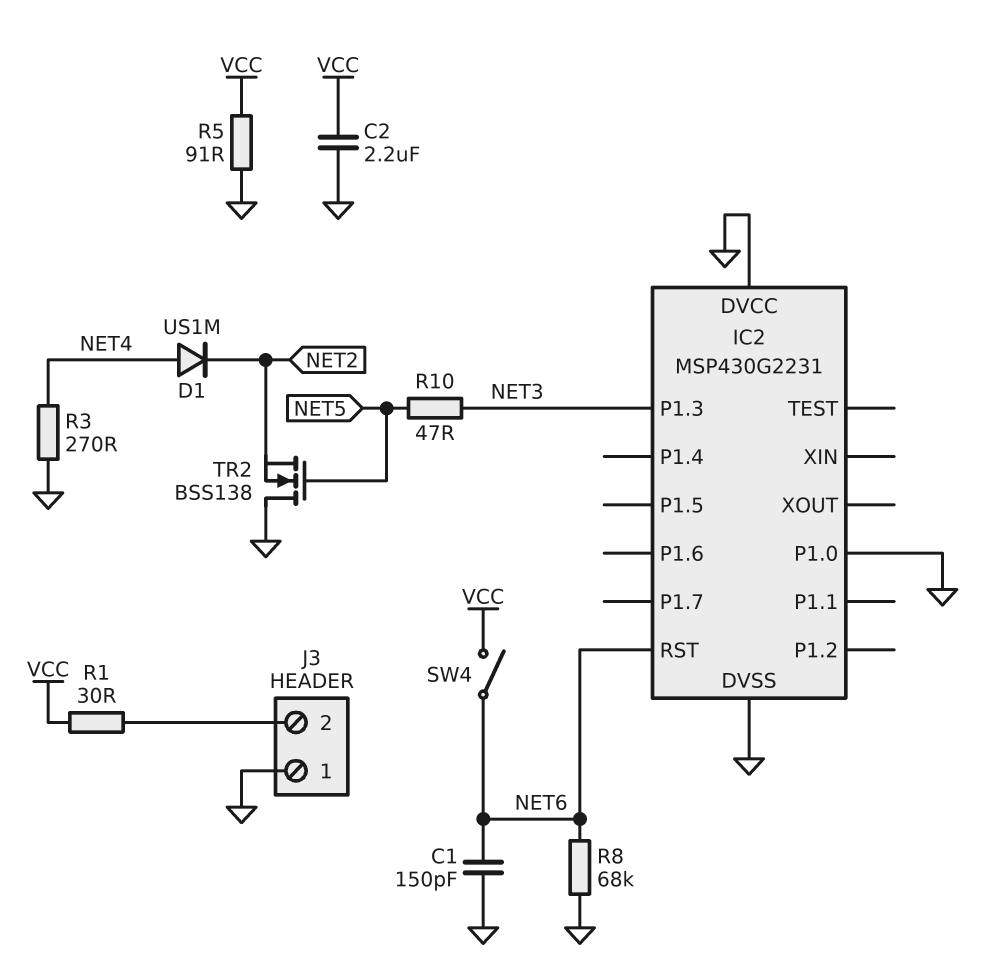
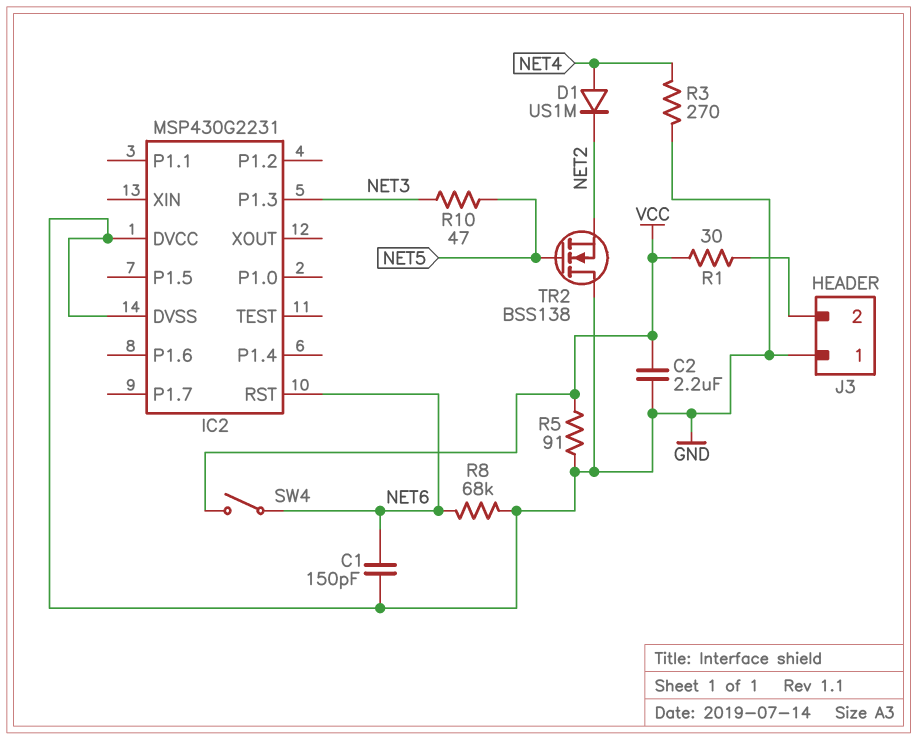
IC2 pin P1.0: GND -> none

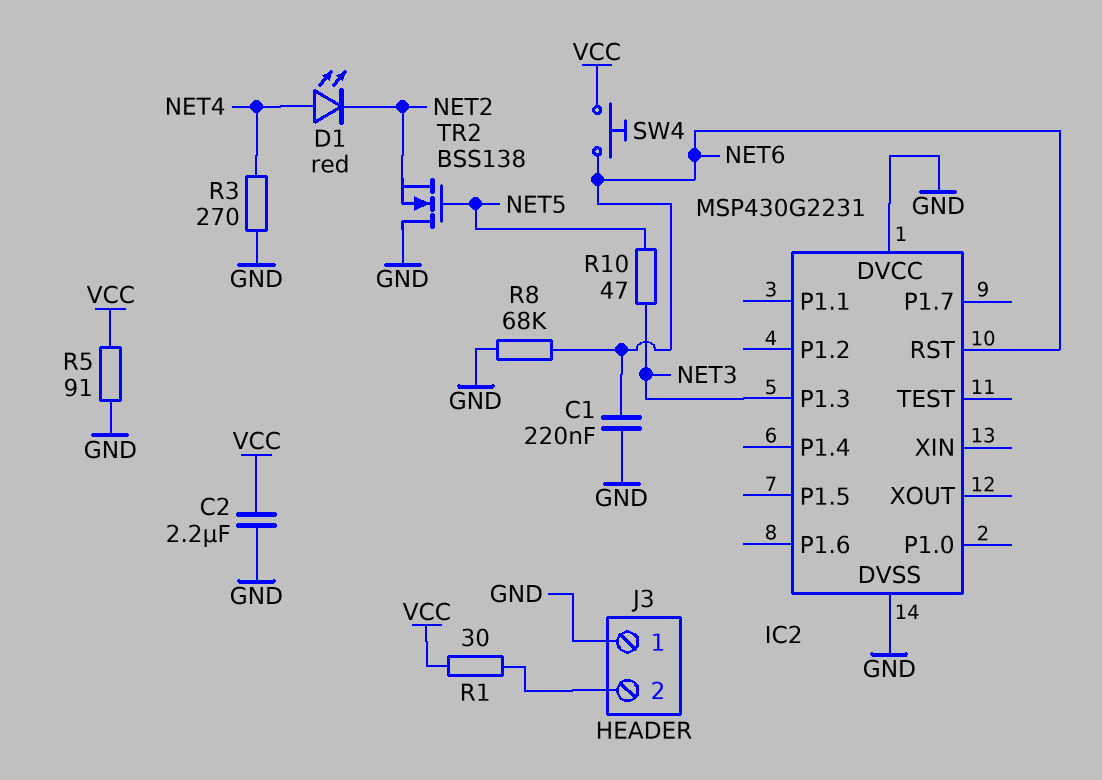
C1: 150pF (GND, NET6) -> 220nF (GND, NET6)
D1: diode US1M (A NET4, K NET2) -> LED red (A NET4, K NET2)
SW4: switch (NET6, VCC) -> button (NET6, VCC)

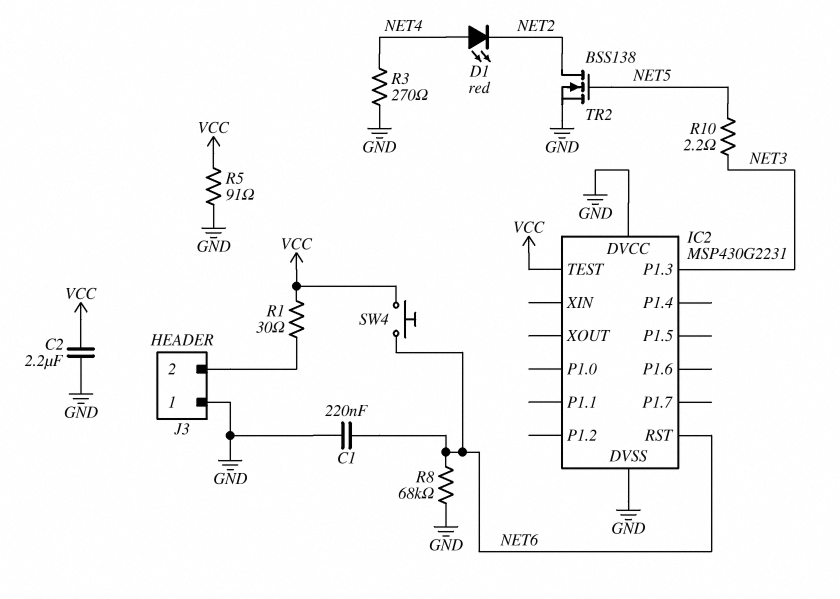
IC2 pin TEST: none -> VCC
R10: 47 (NET3, NET5) -> 2.2 (NET3, NET5)
TR2: NMOS BSS138 (G NET5, D GND, S NET2) -> NMOS BSS138 (G NET5, D NET2, S GND)

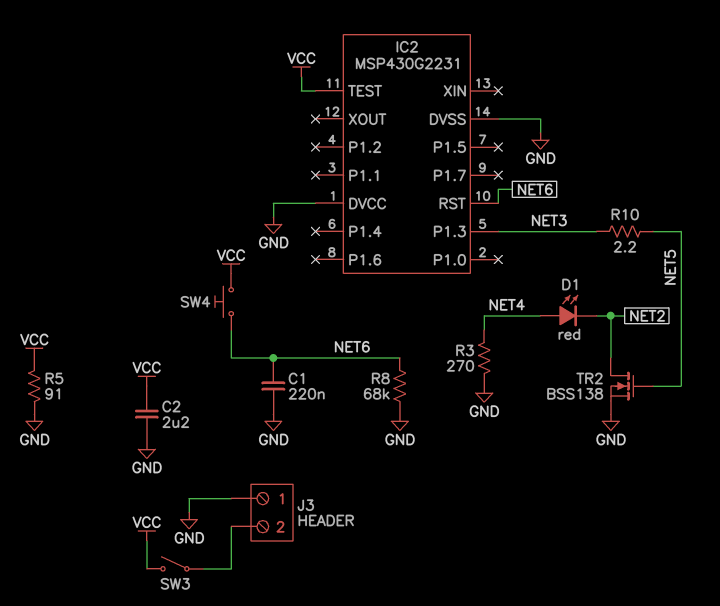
R1: 30 (J3/2, VCC) -> none
SW3: none -> switch (J3/2, VCC)

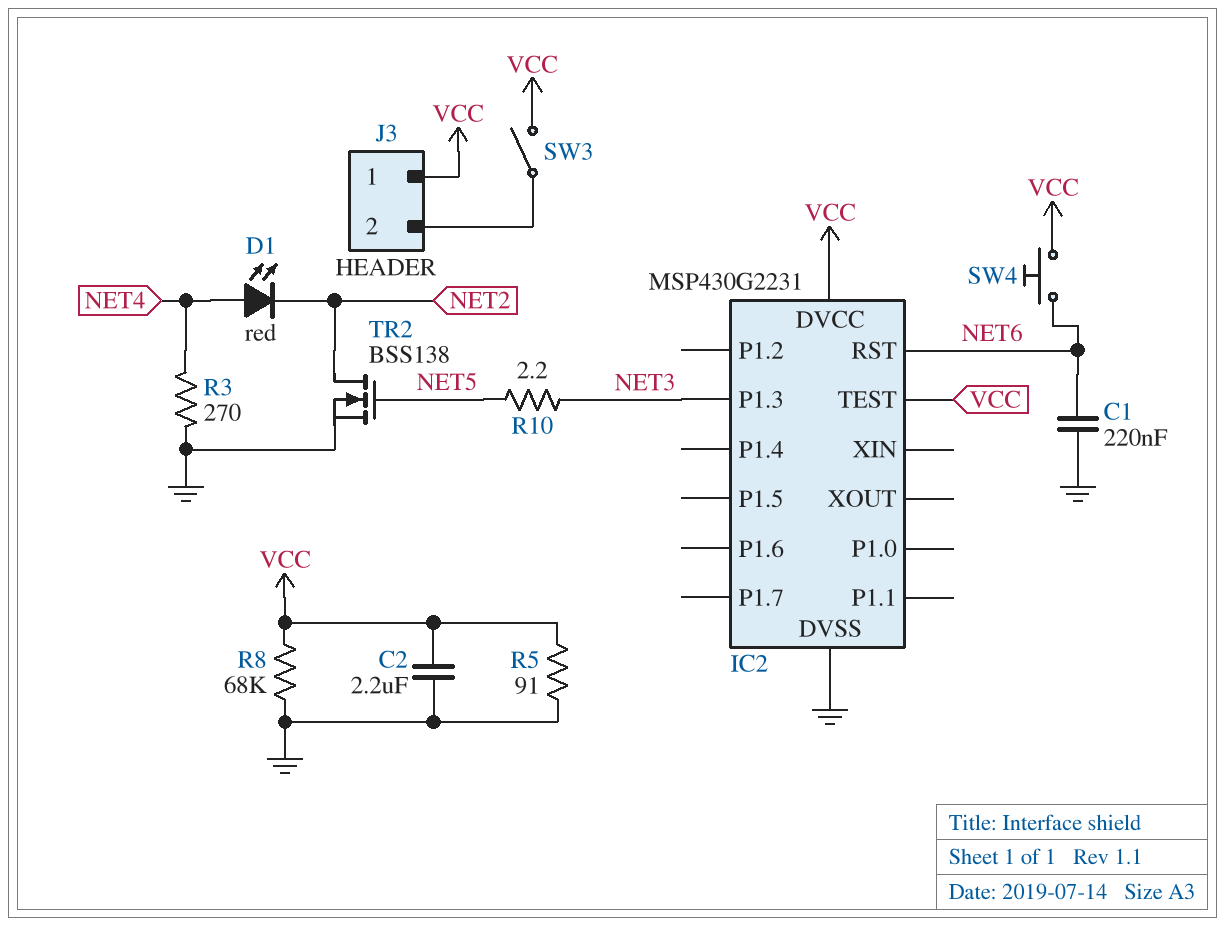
IC2 pin DVCC: GND -> VCC
J3 pin 1: GND -> VCC
R8: 68k (GND, NET6) -> 68k (GND, VCC)

